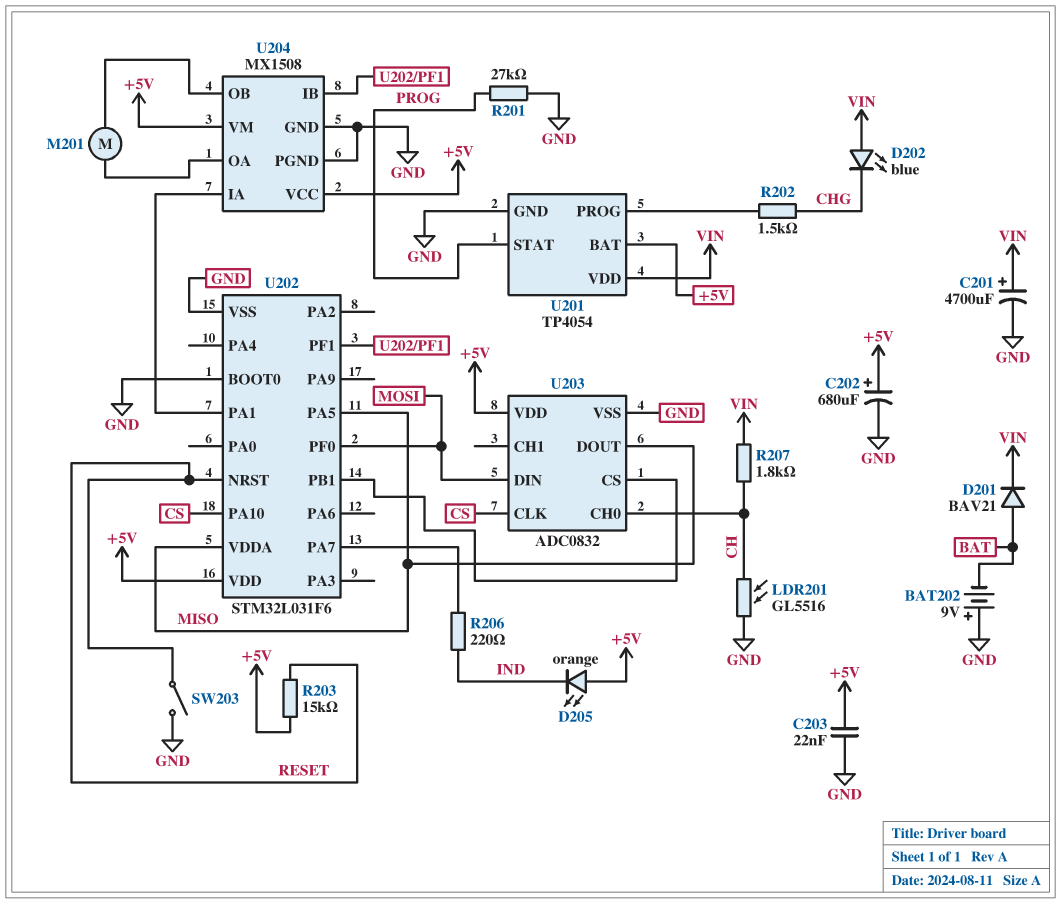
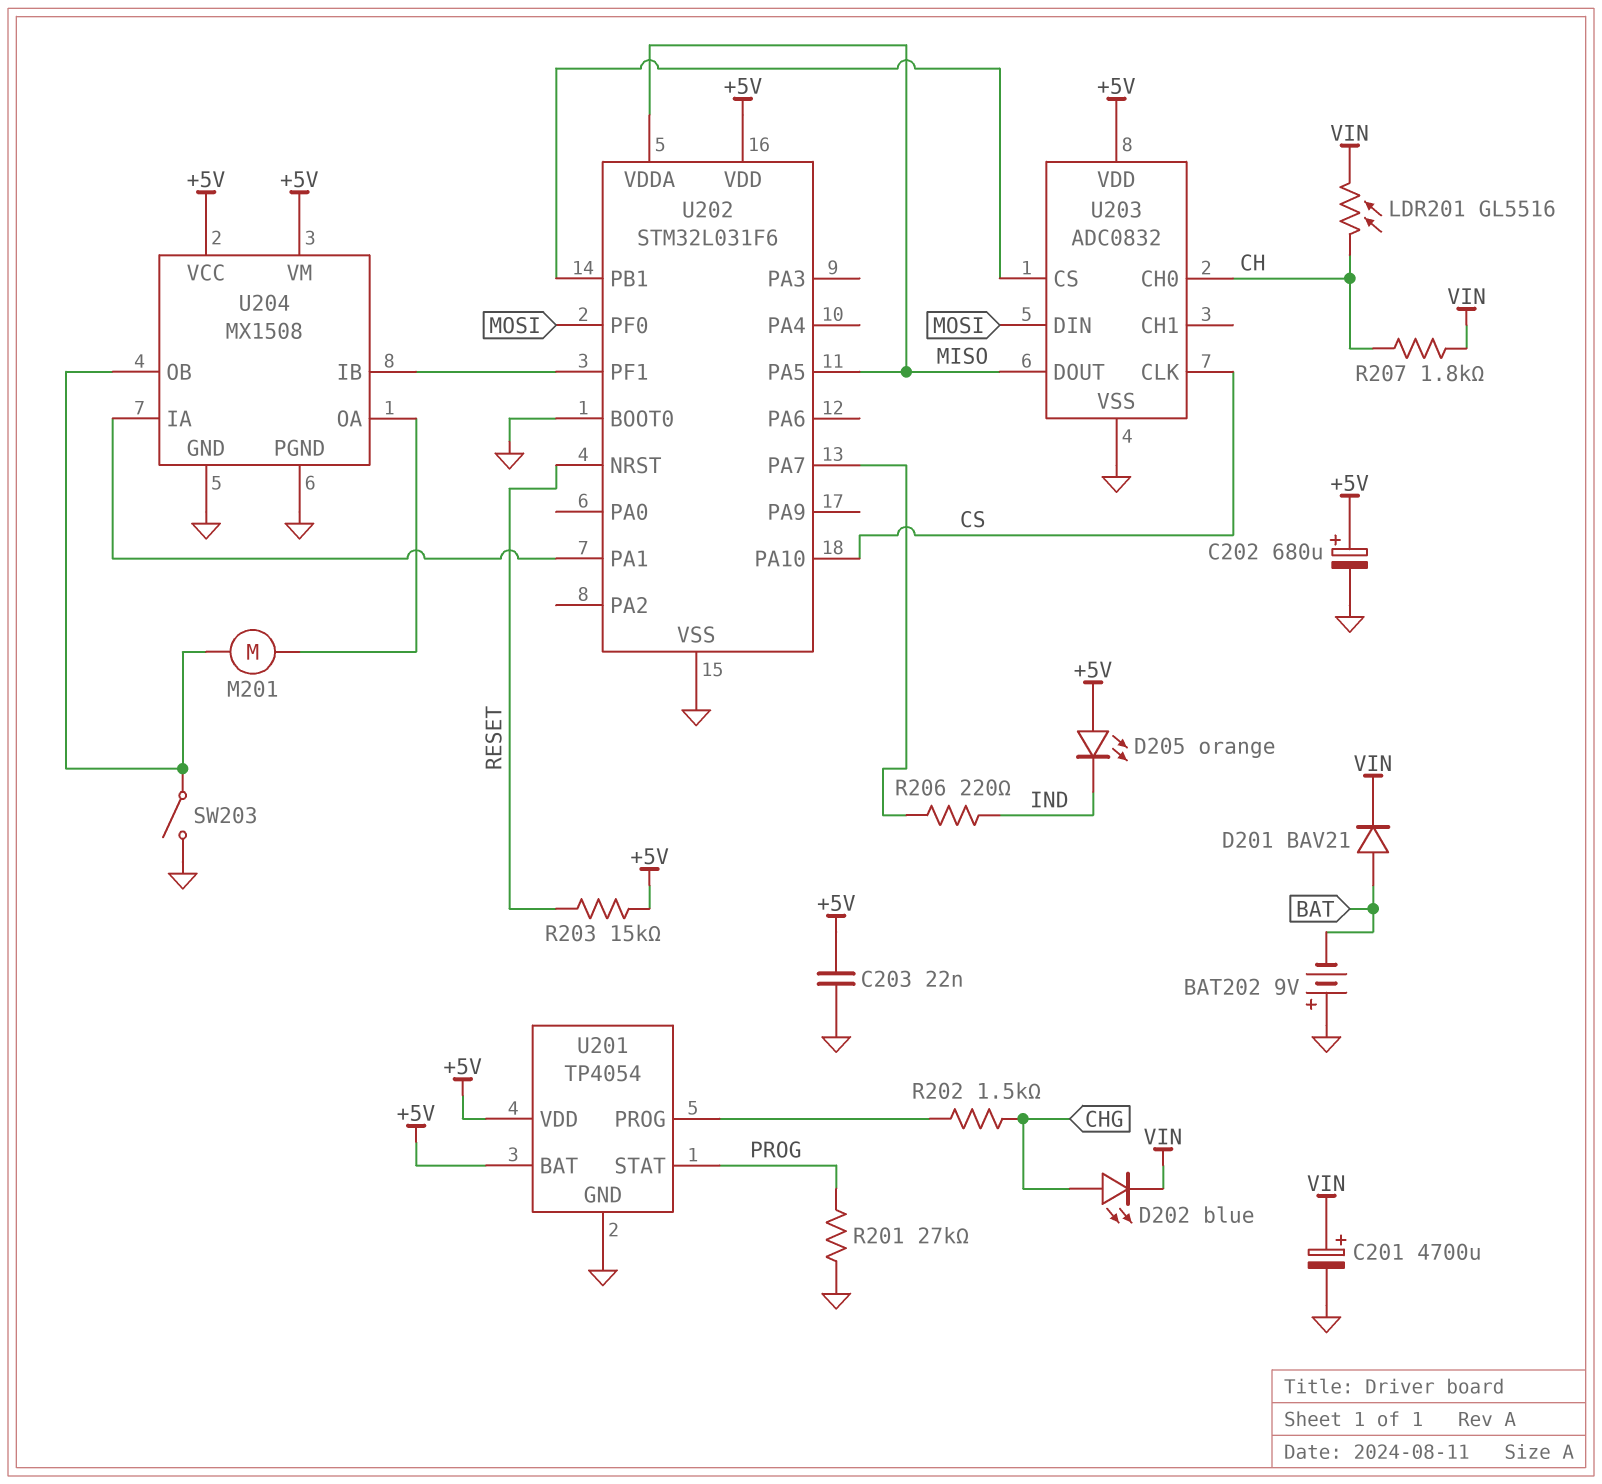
D202: LED blue (A VIN, K CHG) -> LED blue (A CHG, K VIN)
LDR201: GL5516 (CH, GND) -> GL5516 (CH, VIN)
SW203: switch (GND, RESET) -> switch (GND, U204/OB)
U201 pin VDD: VIN -> +5V

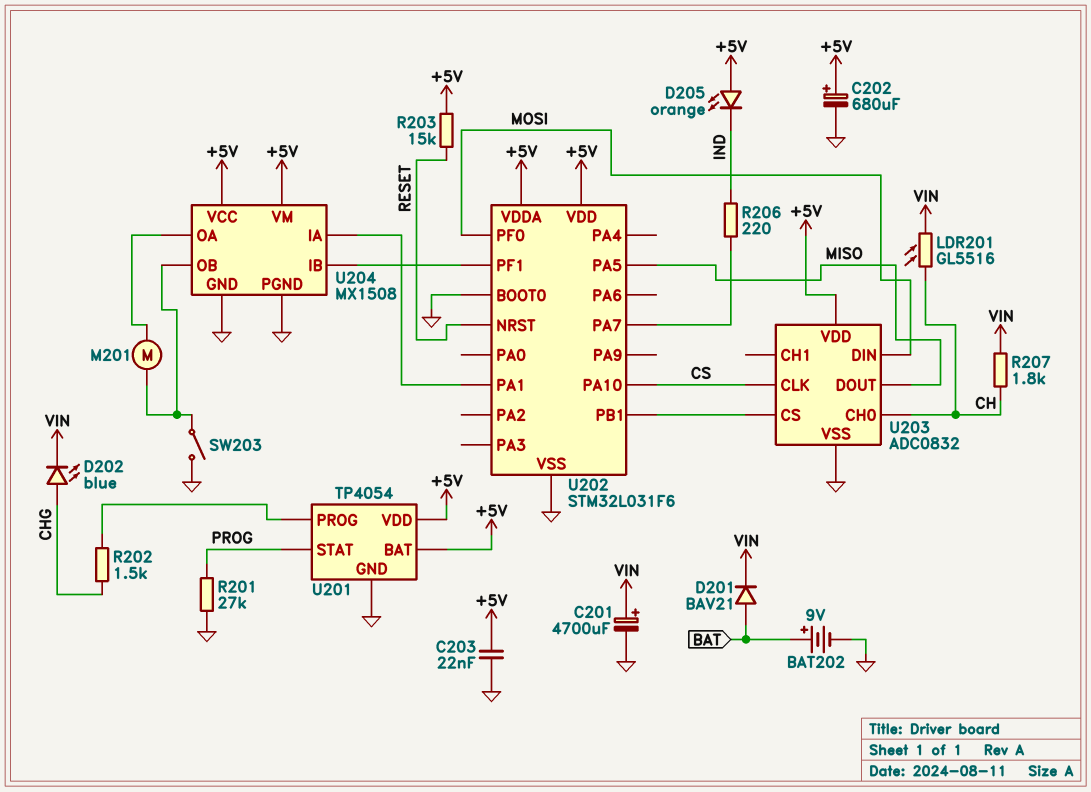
BAT202: 9V (plus GND, minus BAT) -> 9V (plus BAT, minus GND)
U202 pin VDDA: MISO -> +5V

